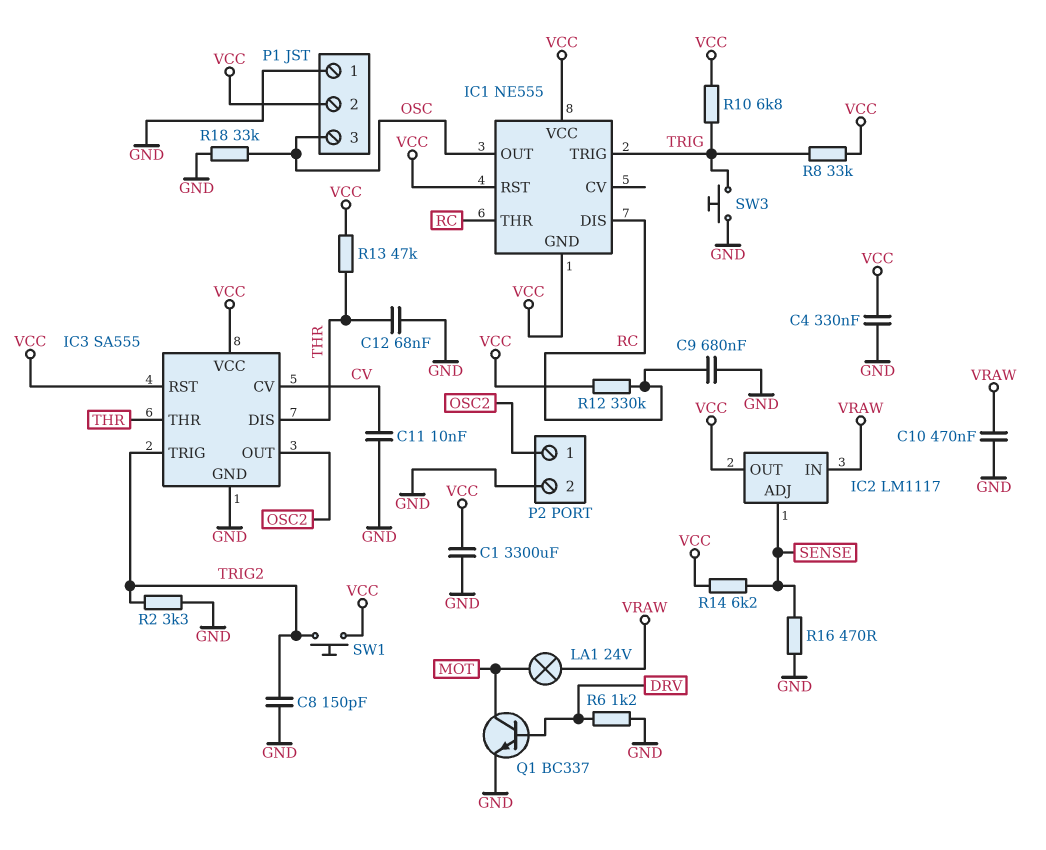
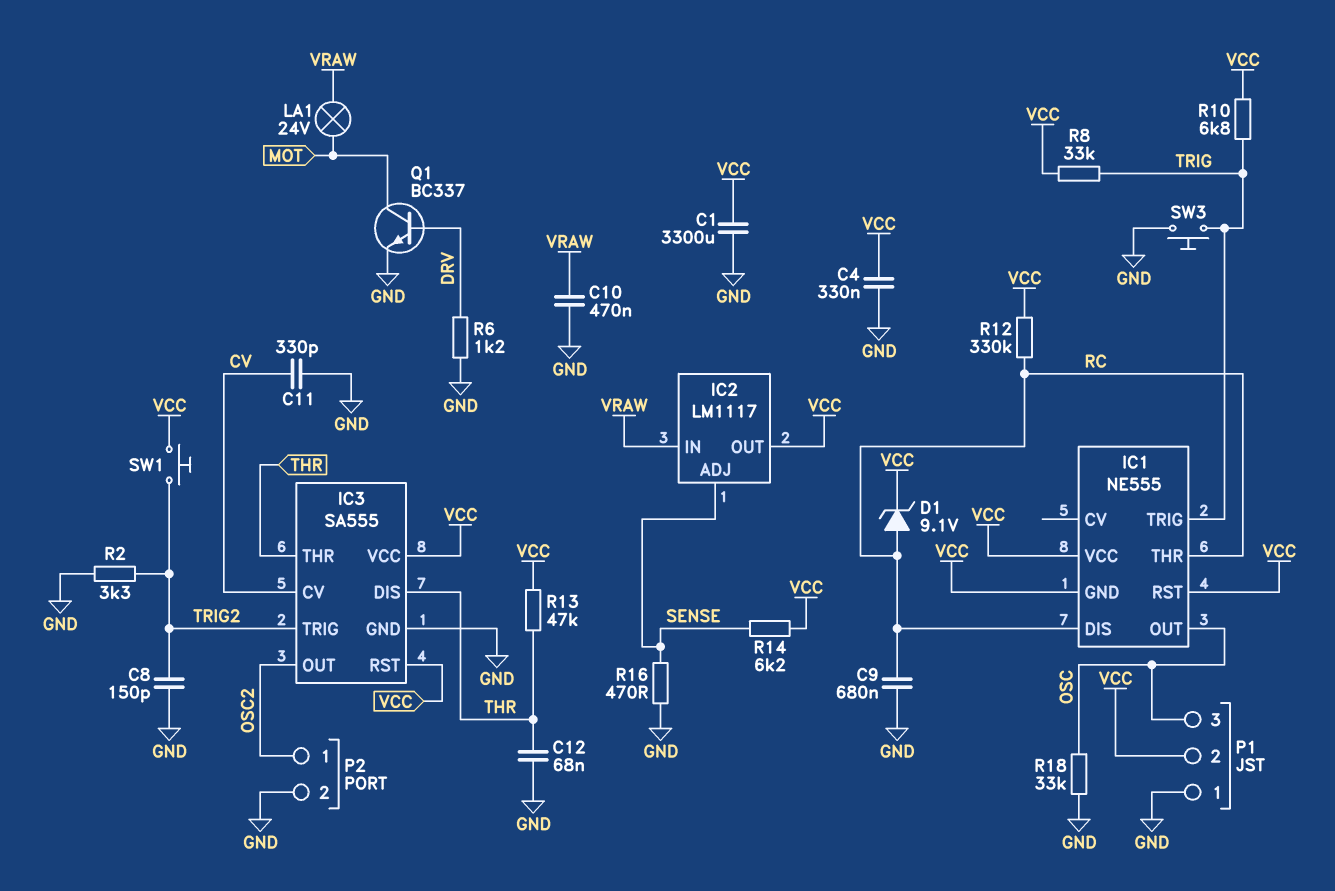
C11: 10nF (CV, GND) -> 330pF (CV, GND)
D1: none -> zener 9.1V (A RC, K VCC)

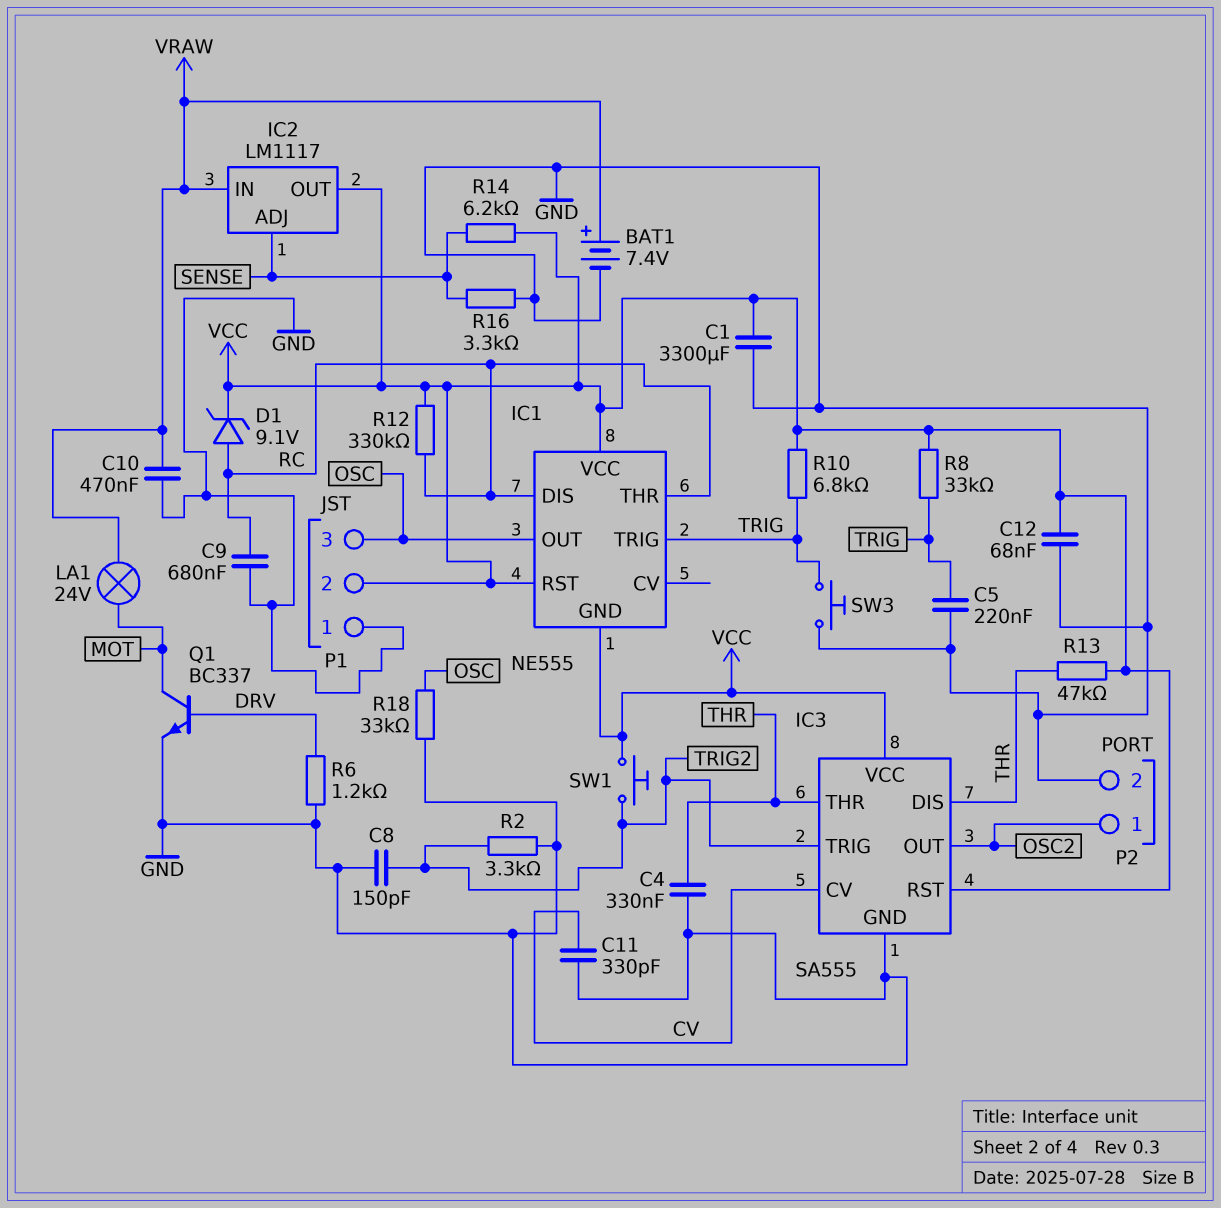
BAT1: none -> 7.4V (plus VRAW, minus GND)
C4: 330nF (GND, VCC) -> 330nF (GND, THR)
C5: none -> 220nF (GND, TRIG)
C12: 68nF (GND, THR) -> 68nF (GND, VCC)
R16: 470 (GND, SENSE) -> 3.3k (GND, SENSE)

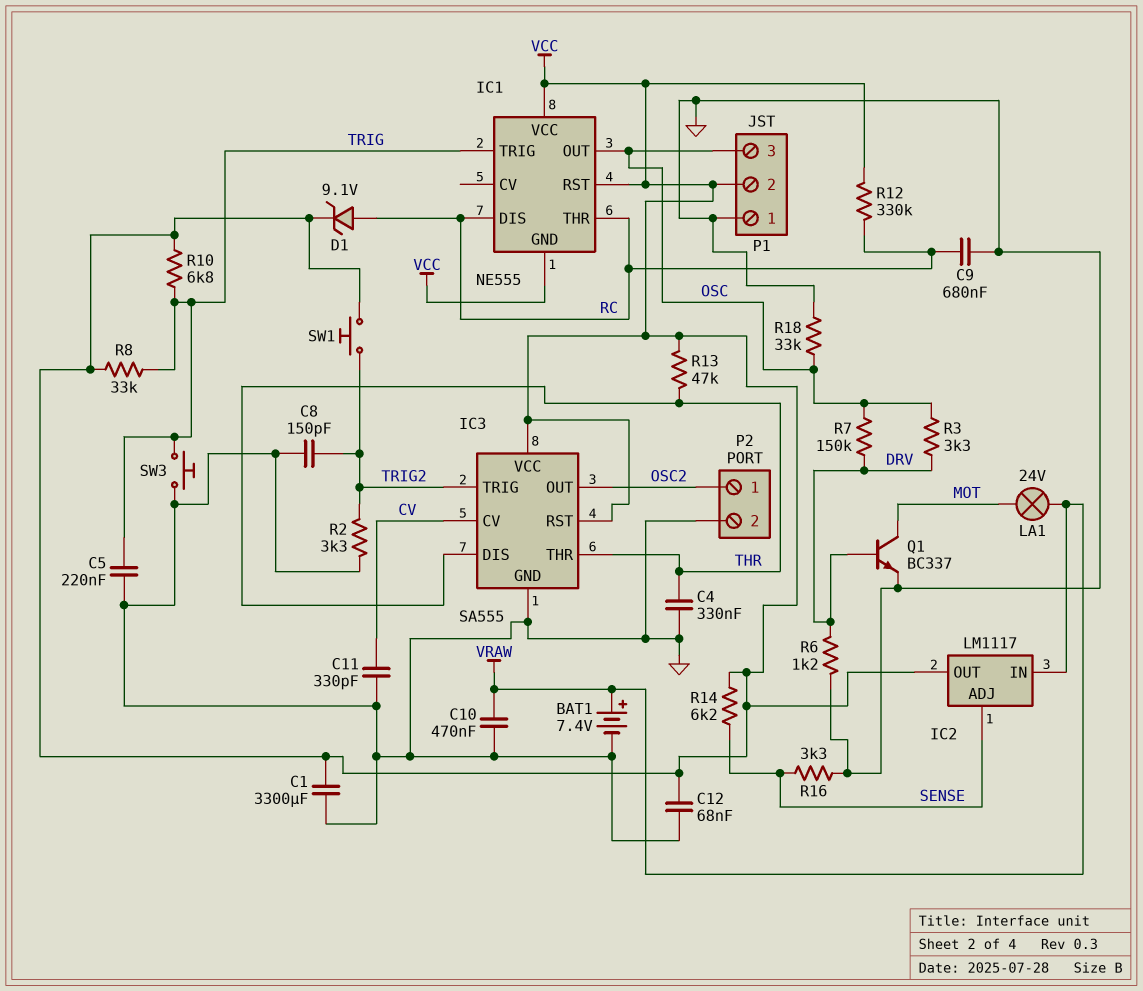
R3: none -> 3.3k (DRV, OSC)
R7: none -> 150k (DRV, OSC)

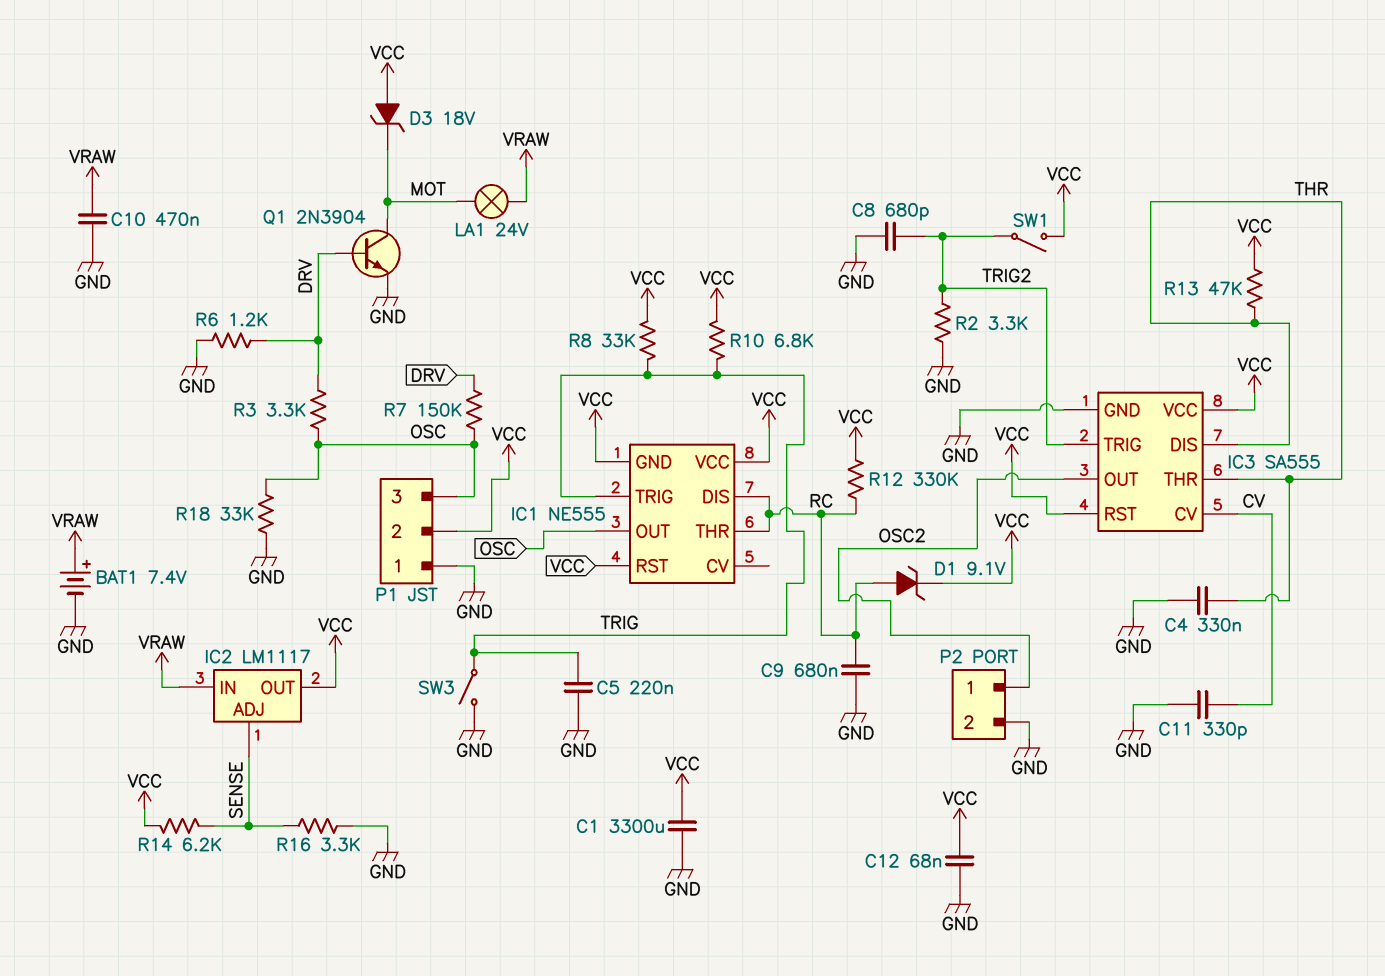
C8: 150pF (GND, TRIG2) -> 680pF (GND, TRIG2)
D3: none -> zener 18V (A VCC, K MOT)
Q1: NPN BC337 (B DRV, C MOT, E GND) -> NPN 2N3904 (B DRV, C MOT, E GND)
SW1: button (TRIG2, VCC) -> switch (TRIG2, VCC)
SW3: button (GND, TRIG) -> switch (GND, TRIG)

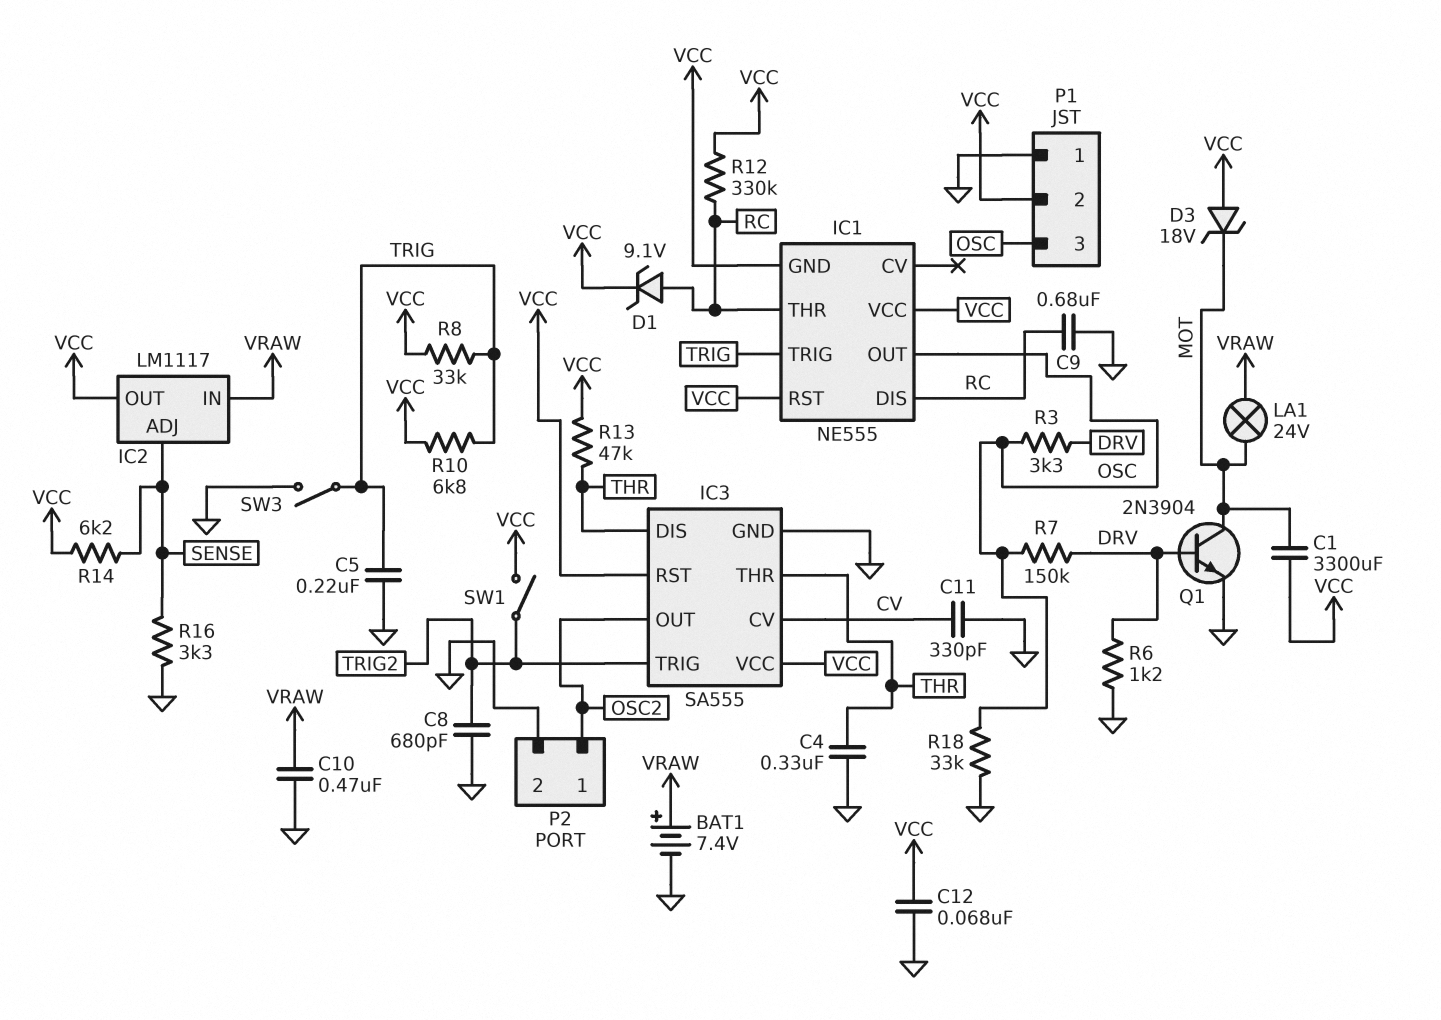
C1: 3300uF (GND, VCC) -> 3300uF (MOT, VCC)
R2: 3.3k (GND, TRIG2) -> none

